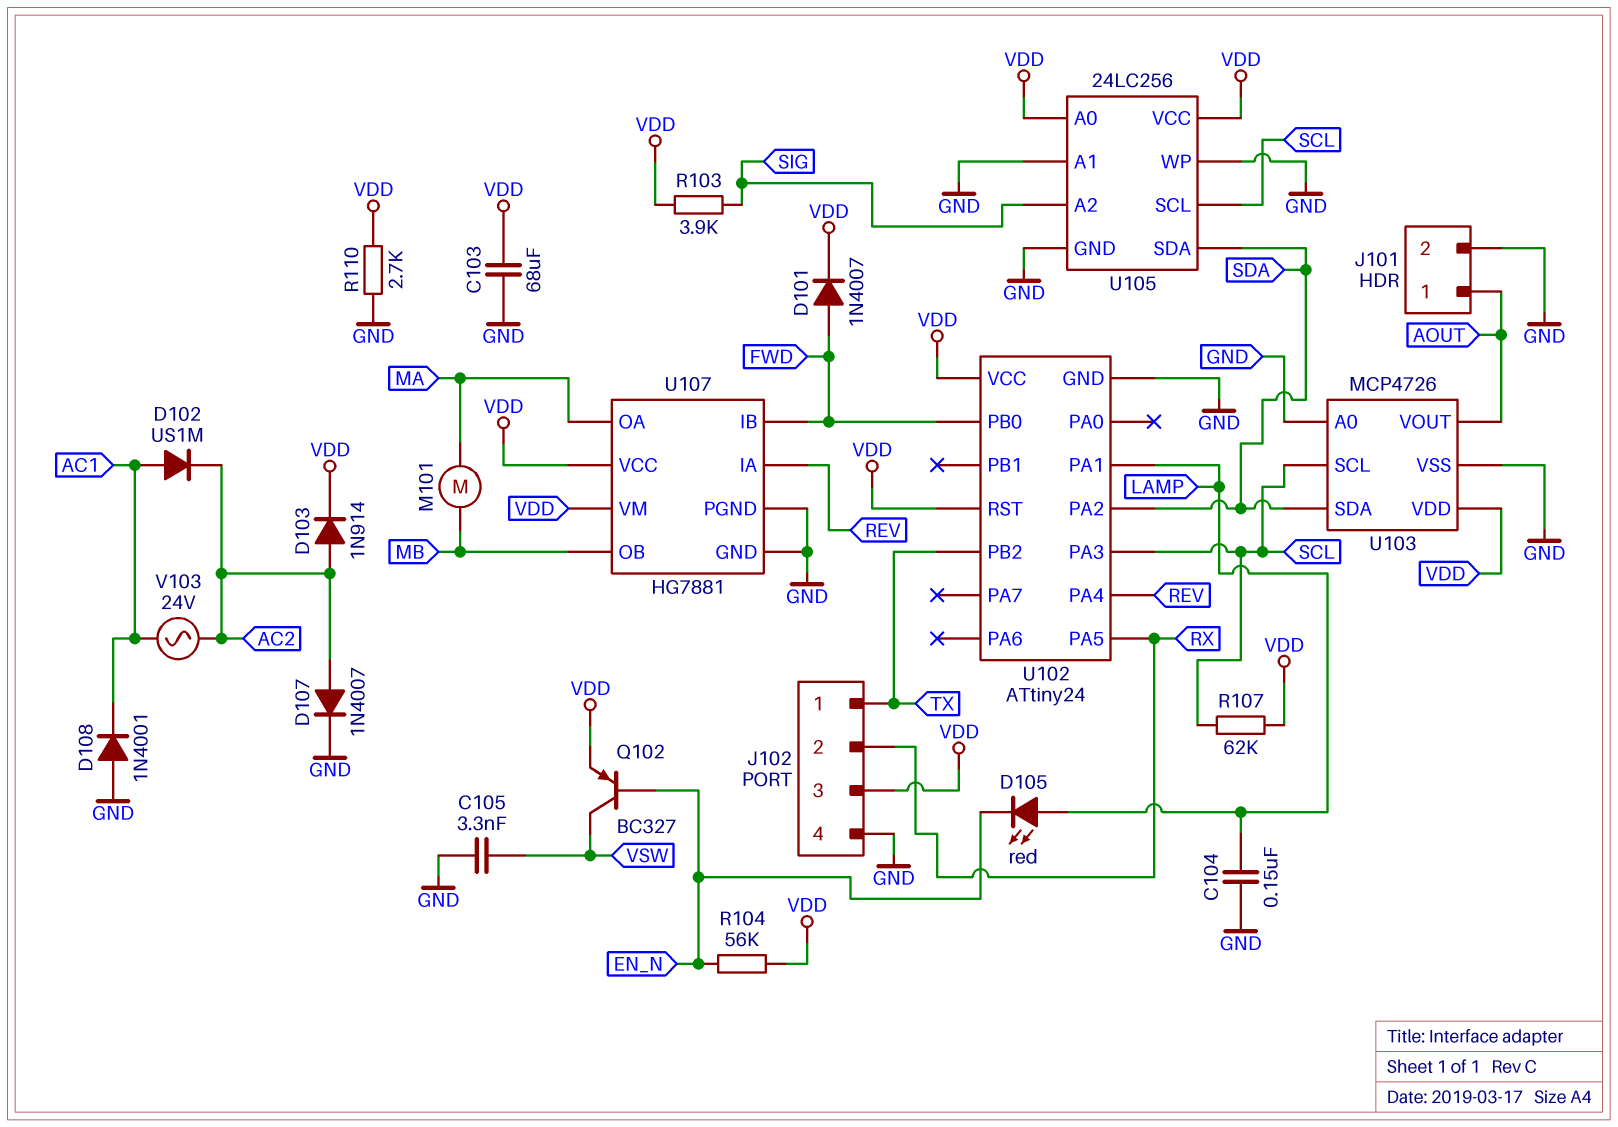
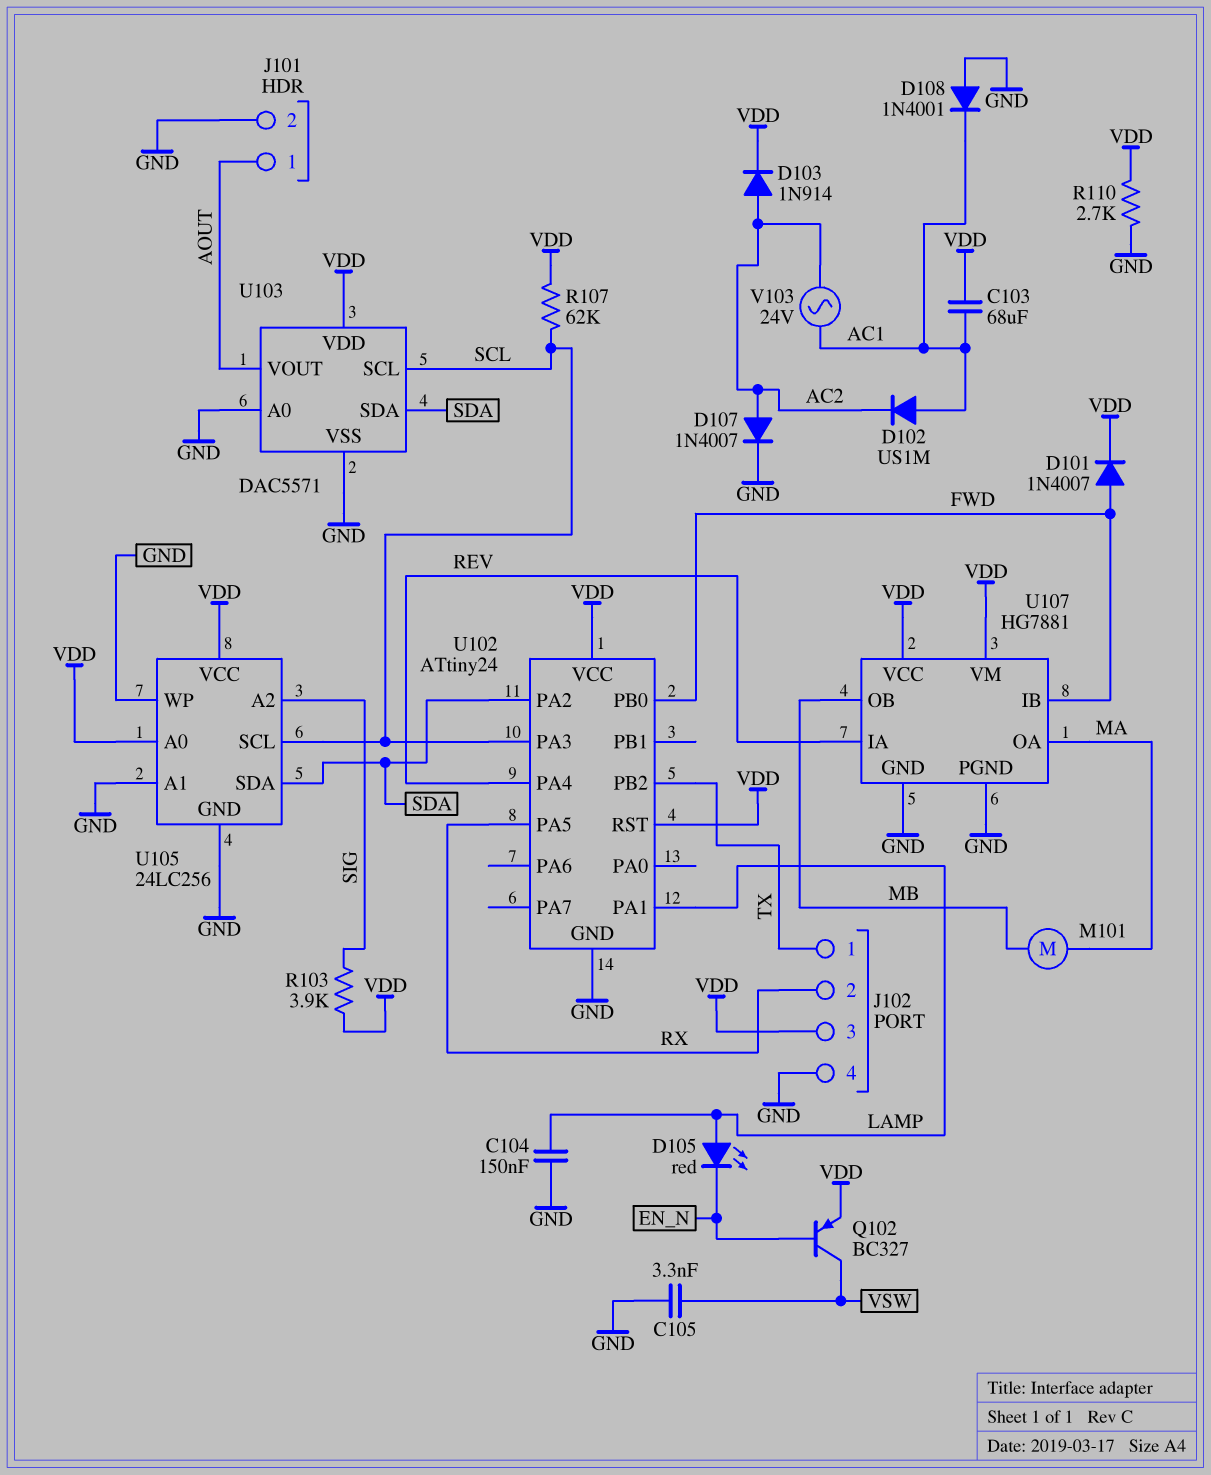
C103: 68uF (GND, VDD) -> 68uF (AC1, VDD)
R104: 56k (EN_N, VDD) -> none
U103: MCP4726 -> DAC5571

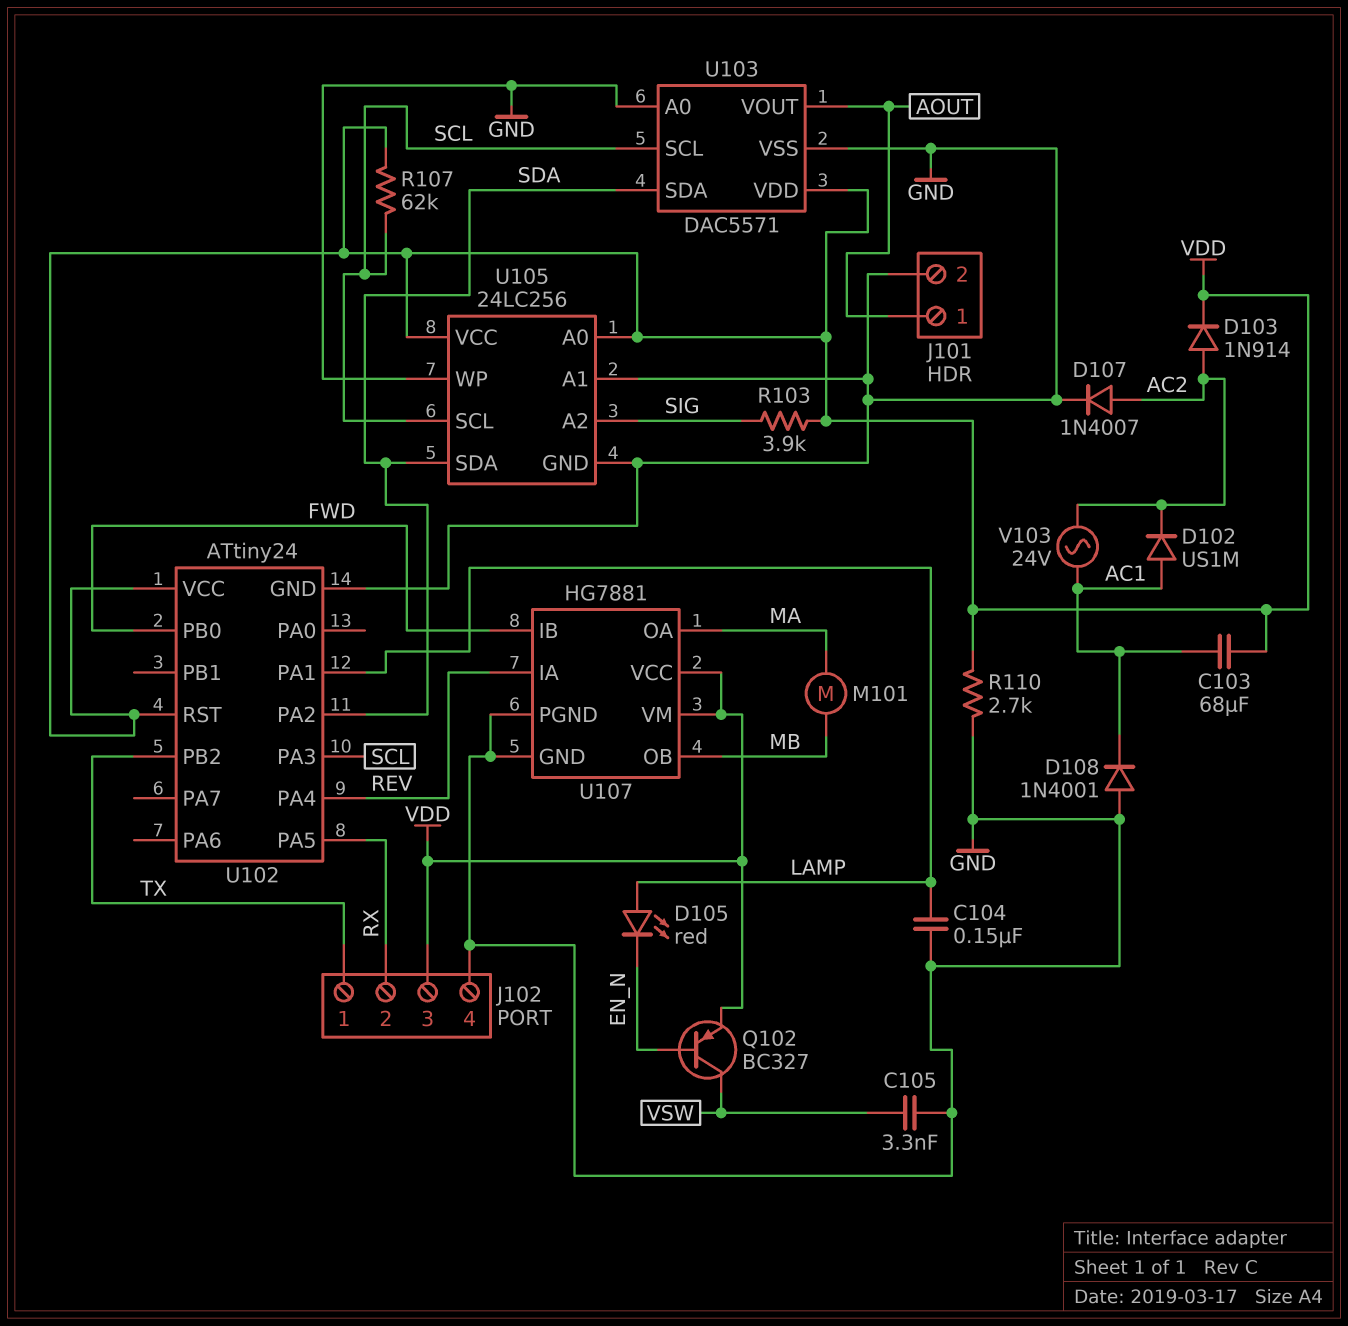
D101: diode 1N4007 (A FWD, K VDD) -> none

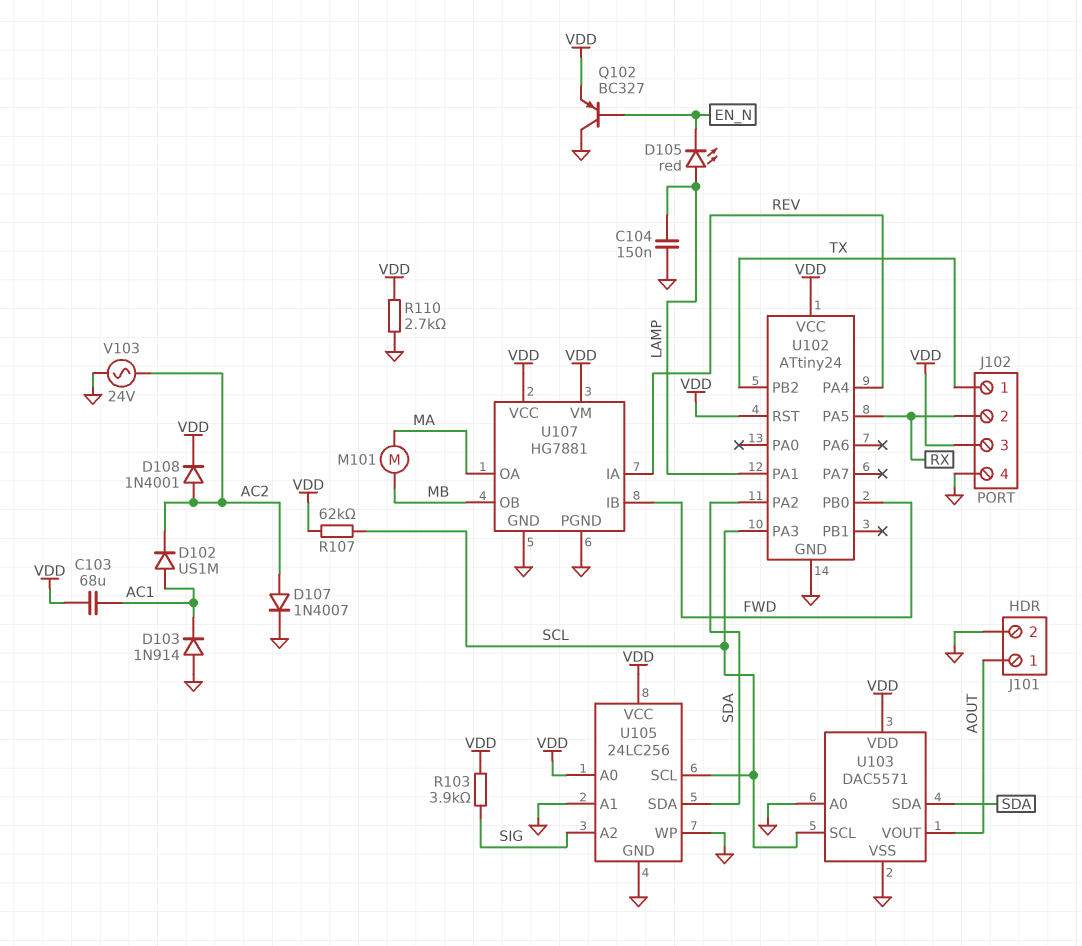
C105: 3.3nF (GND, VSW) -> none
D103: diode 1N914 (A AC2, K VDD) -> diode 1N914 (A GND, K AC1)
D108: diode 1N4001 (A GND, K AC1) -> diode 1N4001 (A AC2, K VDD)
Q102: PNP BC327 (B EN_N, C VSW, E VDD) -> PNP BC327 (B EN_N, C GND, E VDD)
V103: AC 24V (AC1, AC2) -> AC 24V (AC2, GND)

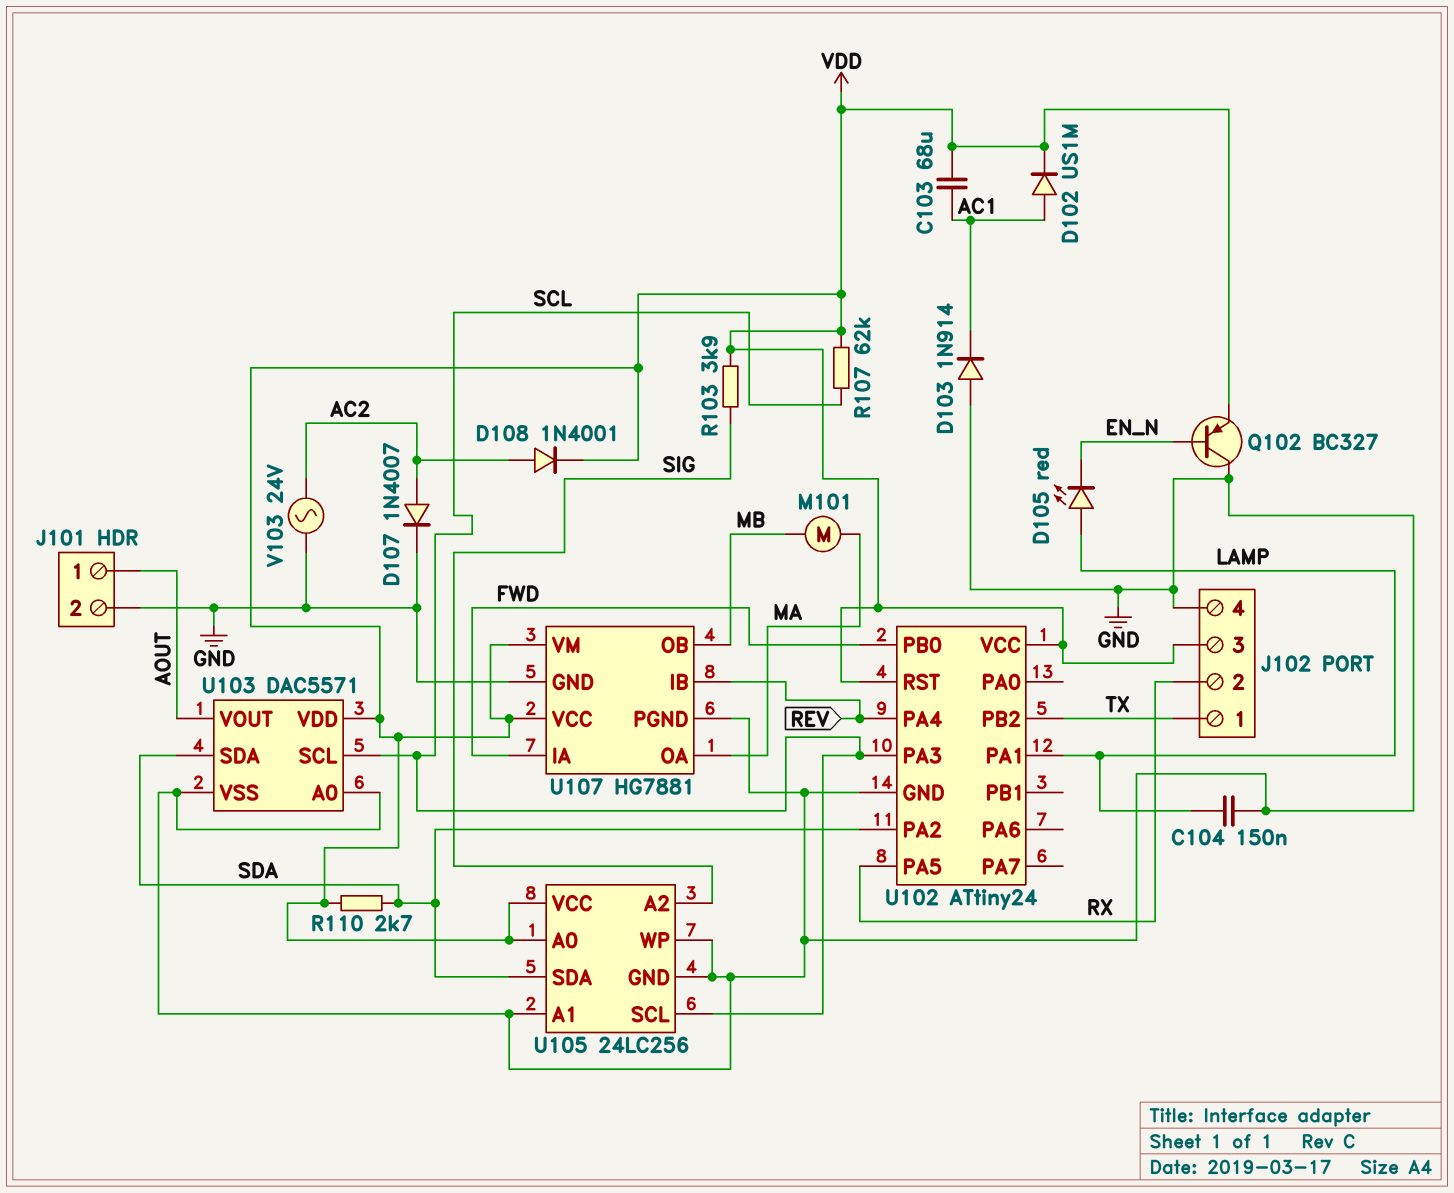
D102: diode US1M (A AC1, K AC2) -> diode US1M (A AC1, K VDD)
R110: 2.7k (GND, VDD) -> 2.7k (SDA, VDD)
U107 pin IA: REV -> FWD
U107 pin IB: FWD -> REV

